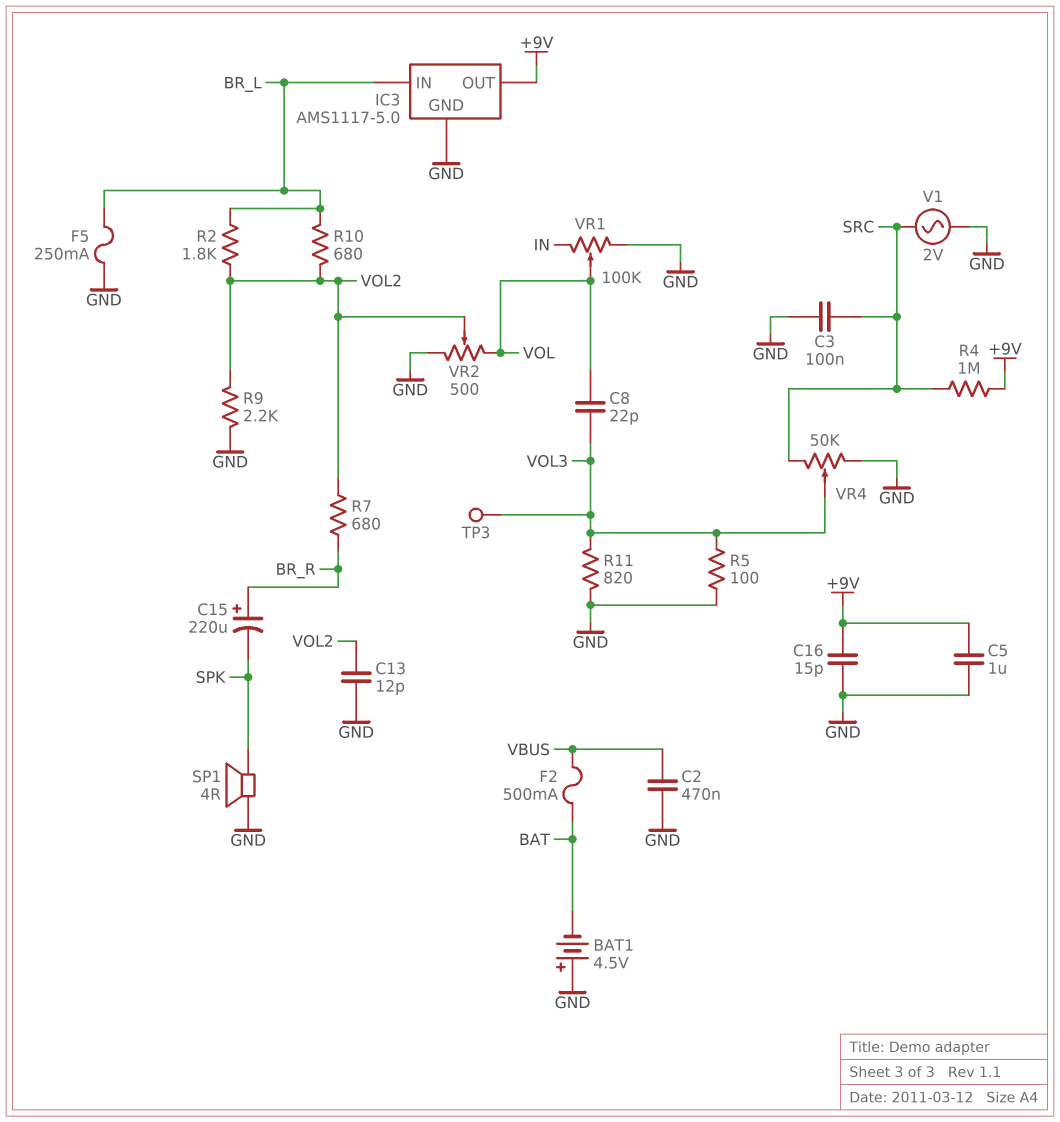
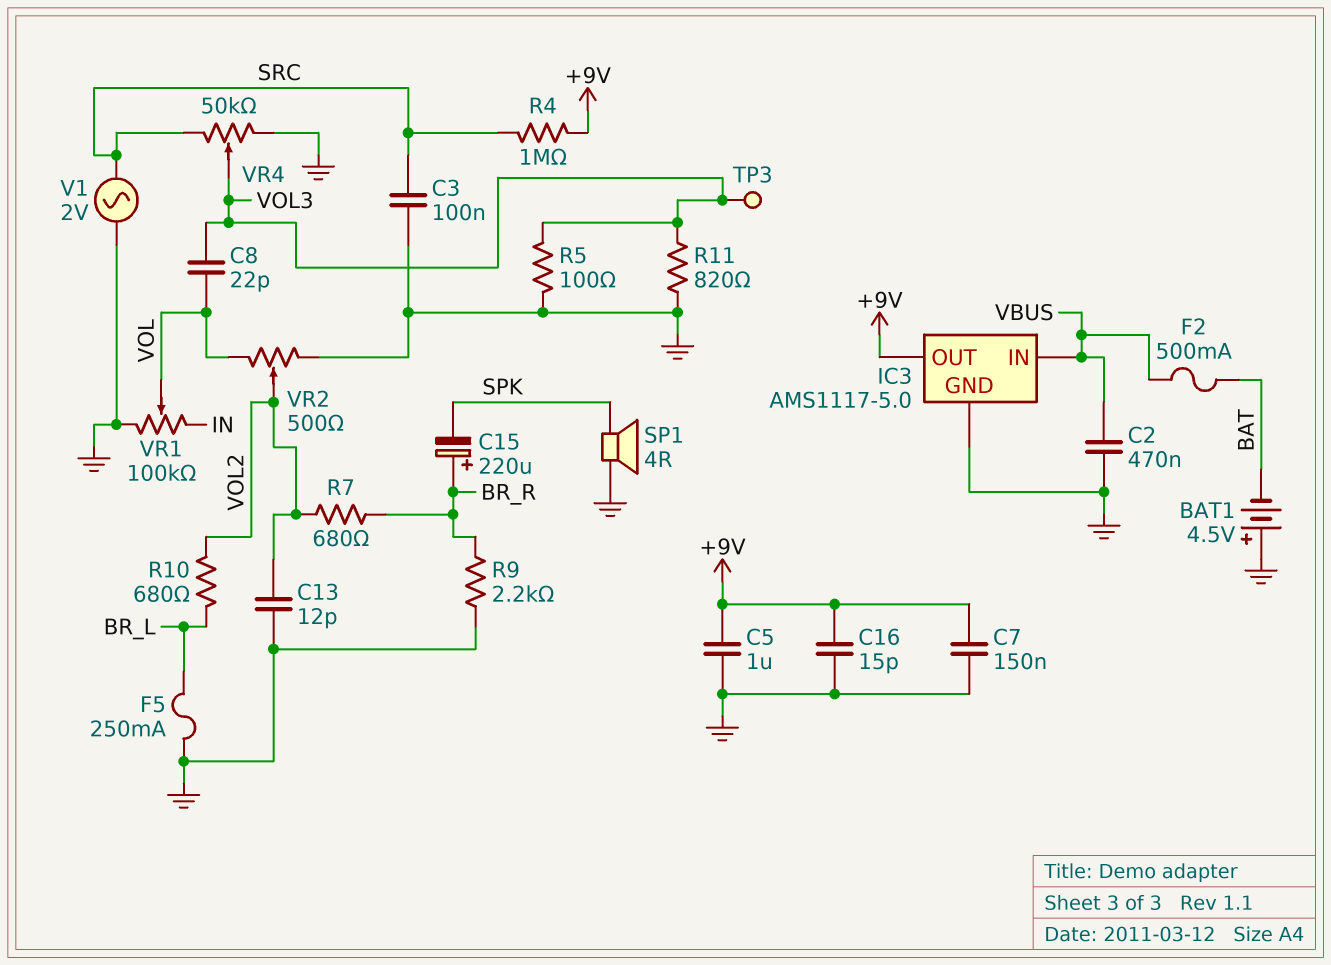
C7: none -> 150nF (+9V, GND)
IC3 pin IN: BR_L -> VBUS
R2: 1.8k (BR_L, VOL2) -> none
R9: 2.2k (GND, VOL2) -> 2.2k (BR_R, GND)

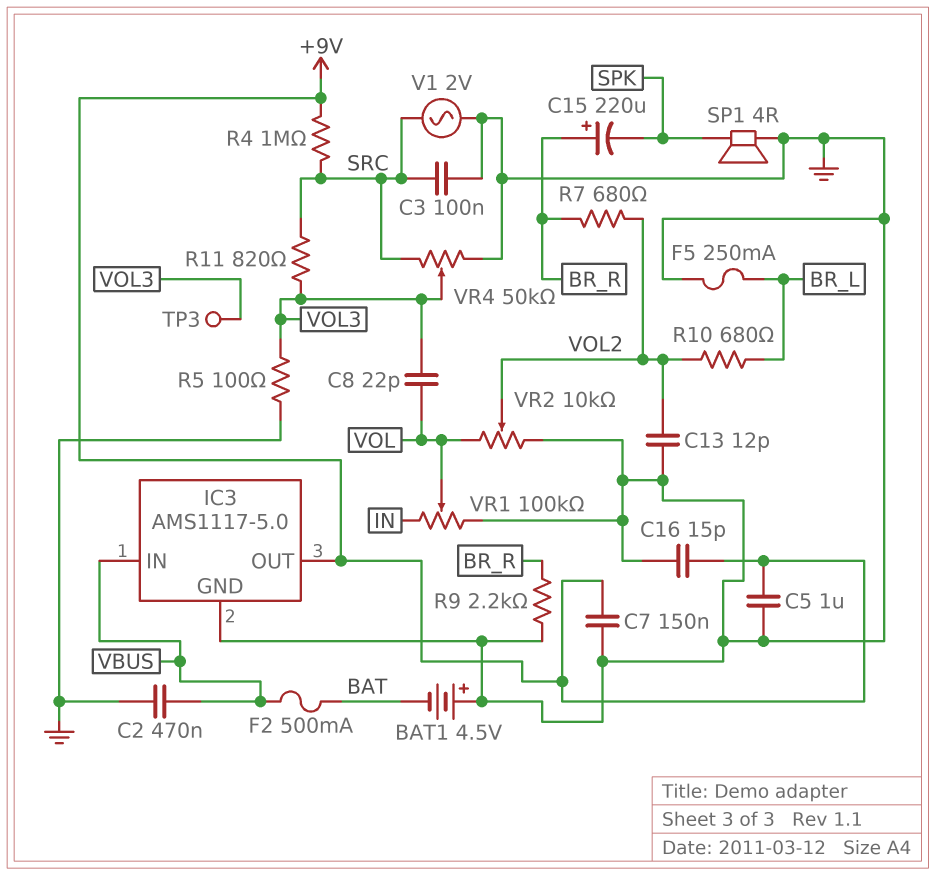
R11: 820 (GND, VOL3) -> 820 (SRC, VOL3)
VR2: 500 (GND, VOL, wiper VOL2) -> 10k (GND, VOL, wiper VOL2)

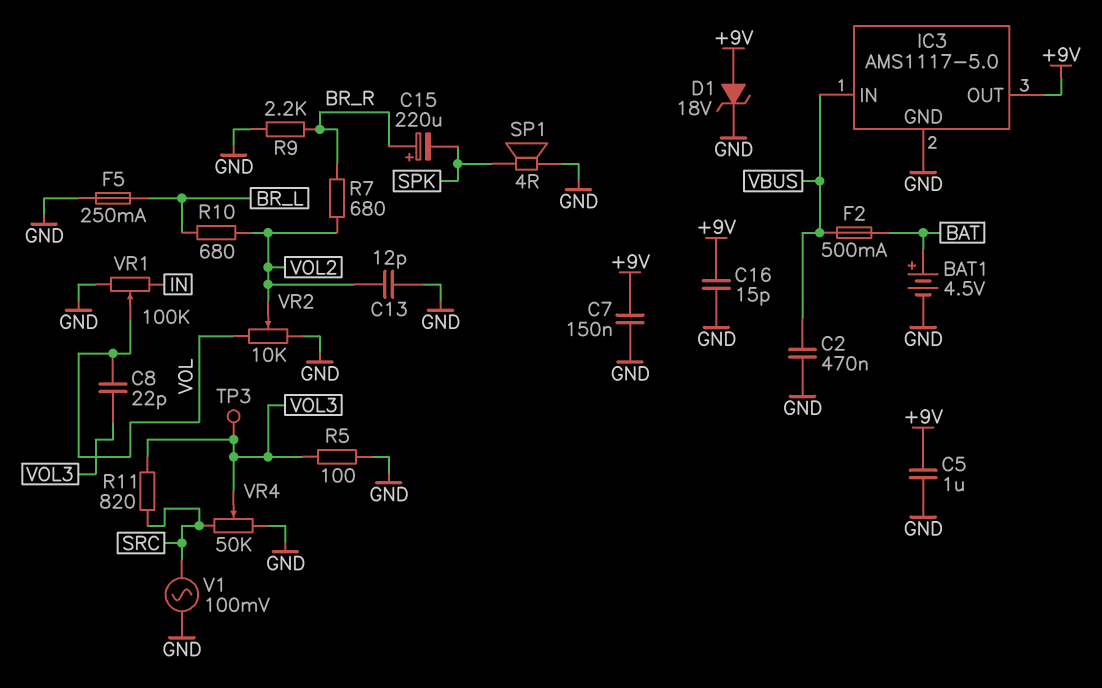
BAT1: 4.5V (plus GND, minus BAT) -> 4.5V (plus BAT, minus GND)
C3: 100nF (GND, SRC) -> none
D1: none -> zener 18V (A +9V, K GND)
R4: 1M (+9V, SRC) -> none
V1: AC 2V (GND, SRC) -> AC 100mV (GND, SRC)

